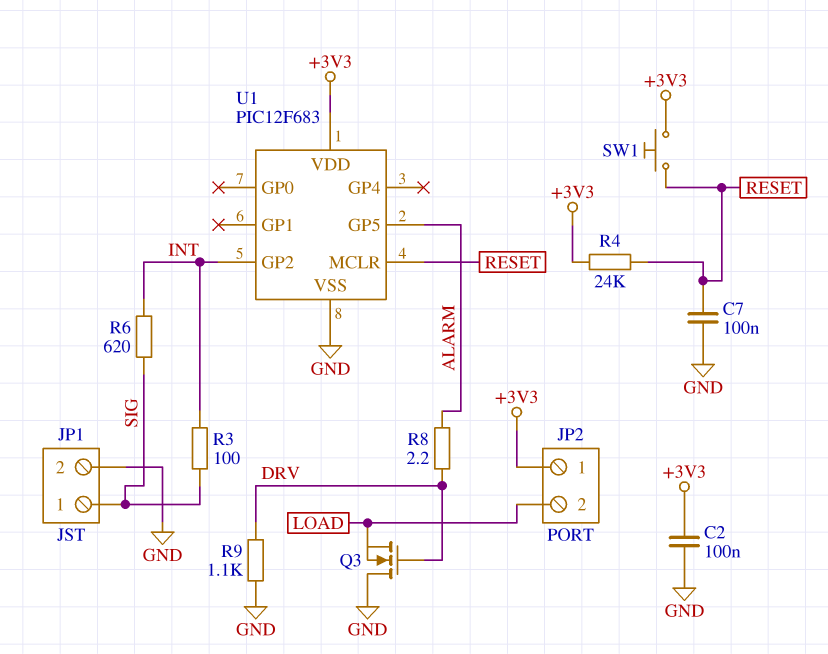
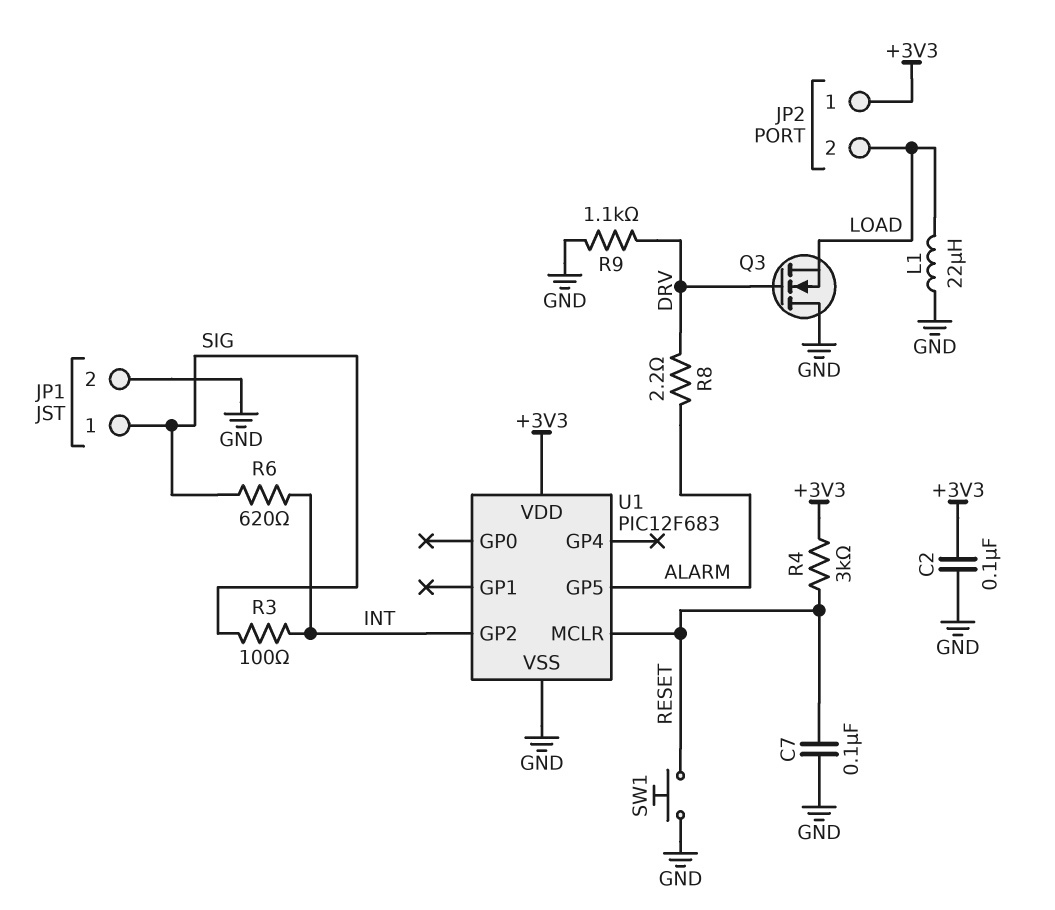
L1: none -> 22uH (GND, LOAD)
R4: 24k (+3V3, RESET) -> 3k (+3V3, RESET)
SW1: button (+3V3, RESET) -> button (GND, RESET)

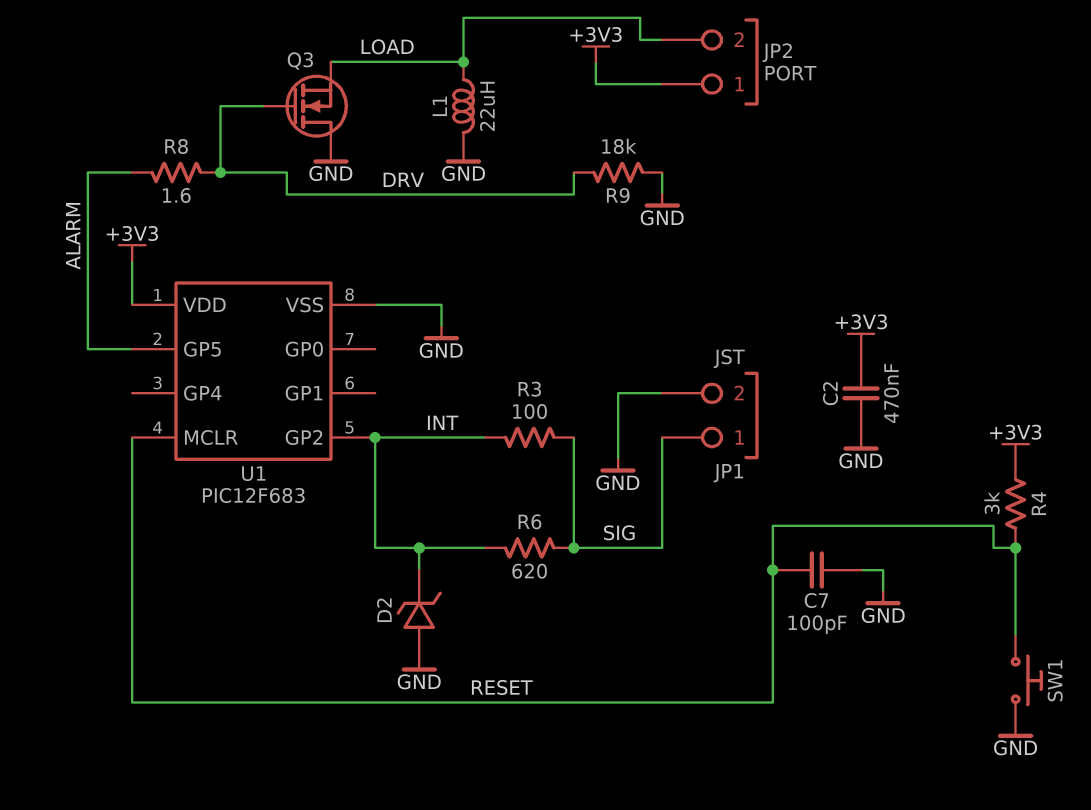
C2: 100nF (+3V3, GND) -> 470nF (+3V3, GND)
C7: 100nF (GND, RESET) -> 100pF (GND, RESET)
D2: none -> zener (A GND, K INT)
R8: 2.2 (ALARM, DRV) -> 1.6 (ALARM, DRV)
R9: 1.1k (DRV, GND) -> 18k (DRV, GND)

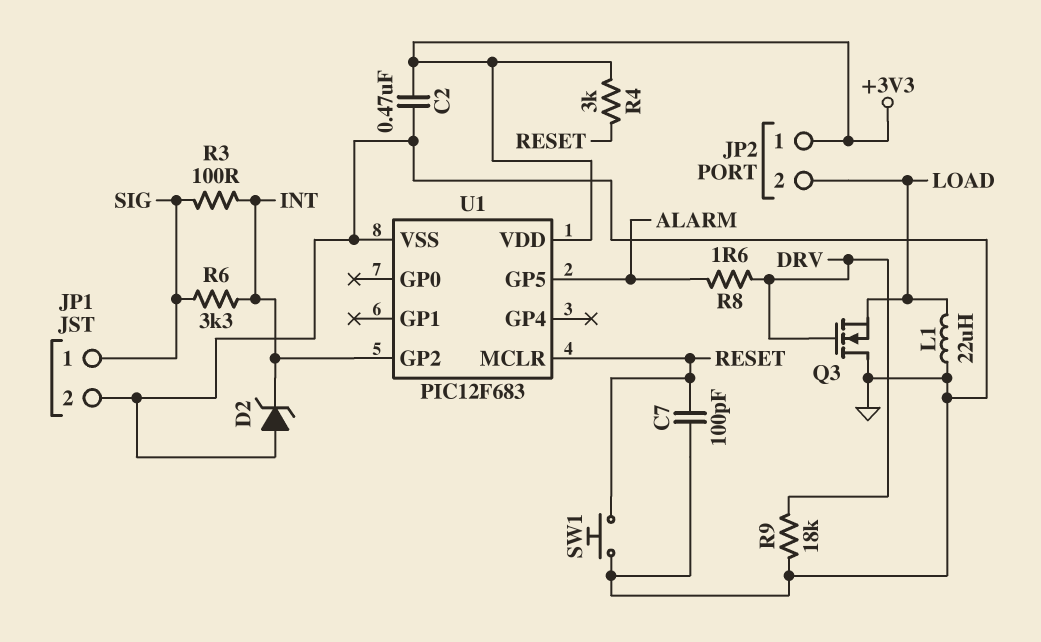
R6: 620 (INT, SIG) -> 3.3k (INT, SIG)

